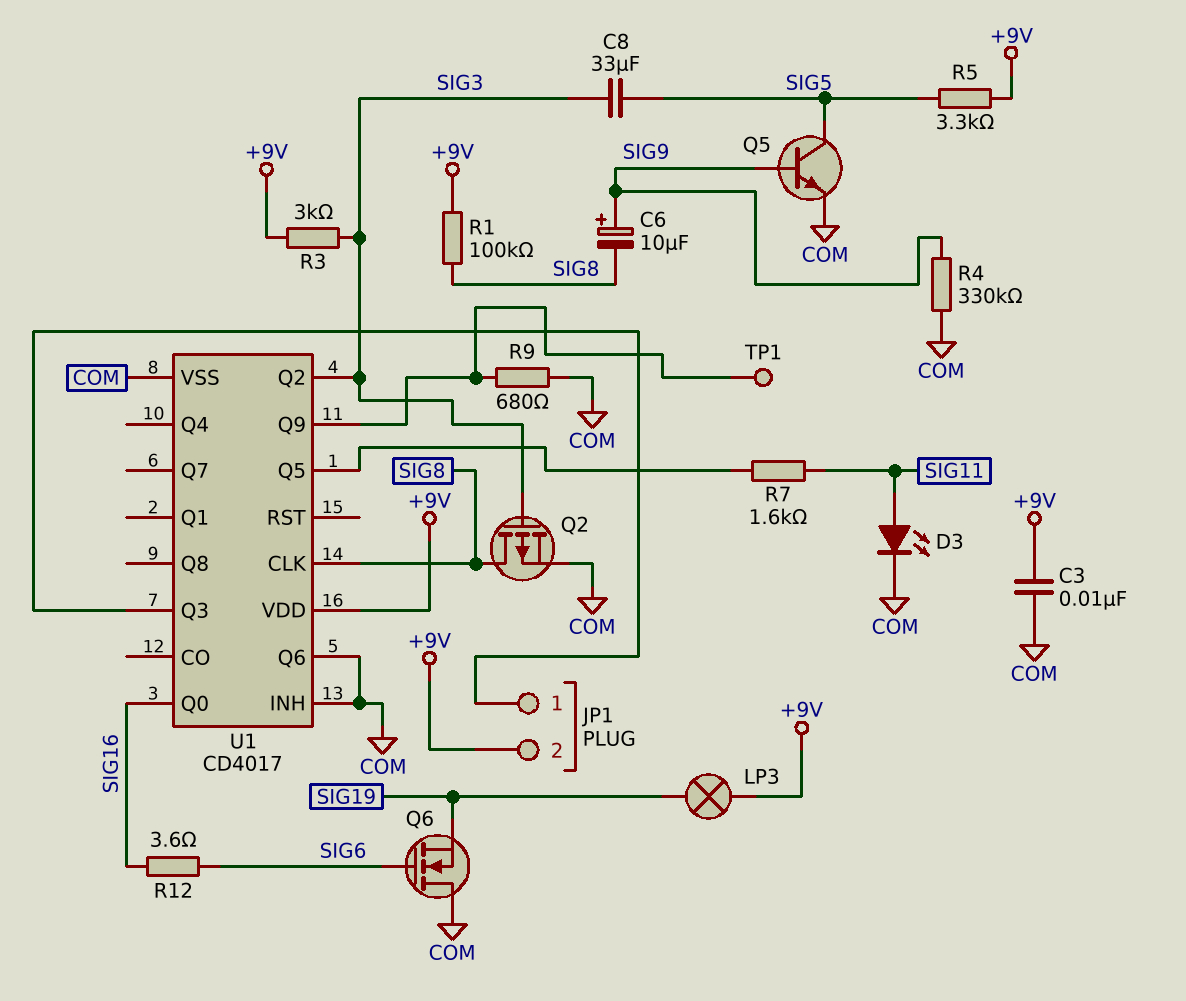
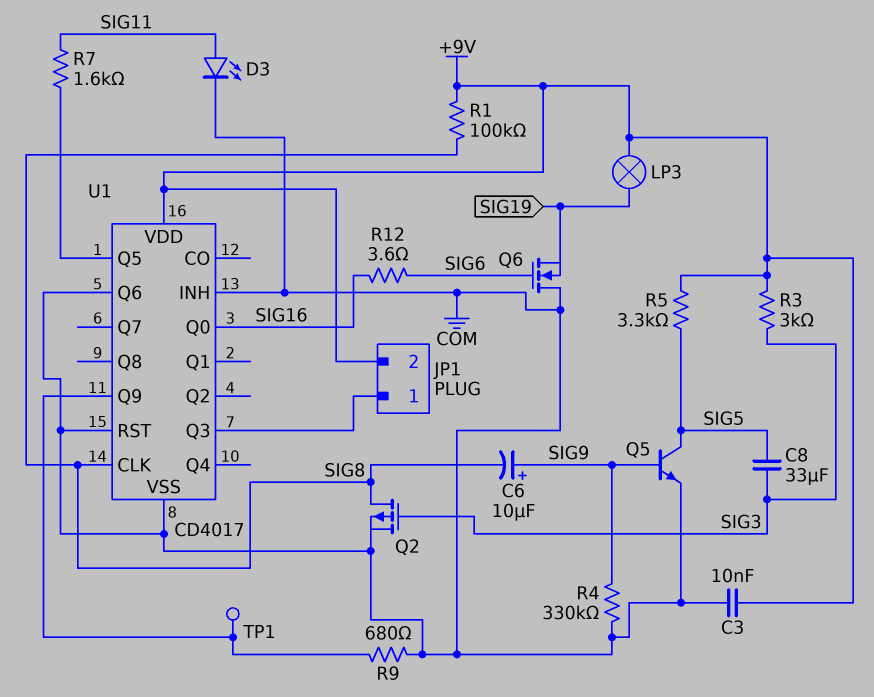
U1 pin Q2: SIG3 -> none
U1 pin RST: none -> COM

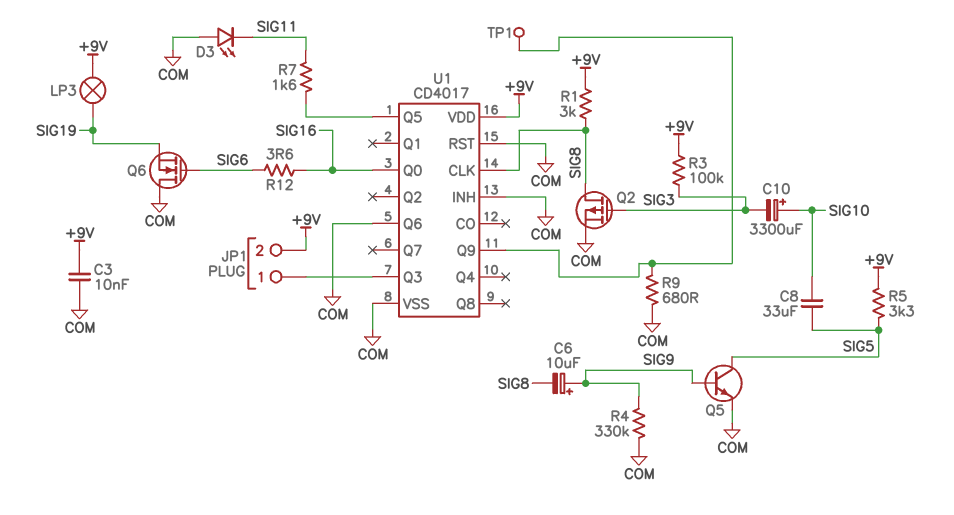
C8: 33uF (SIG3, SIG5) -> 33uF (SIG5, SIG10)
C10: none -> 3300uF (plus SIG10, minus SIG3)
D3: LED (A SIG11, K COM) -> LED (A COM, K SIG11)
R1: 100k (+9V, SIG8) -> 3k (+9V, SIG8)
R3: 3k (+9V, SIG3) -> 100k (+9V, SIG3)

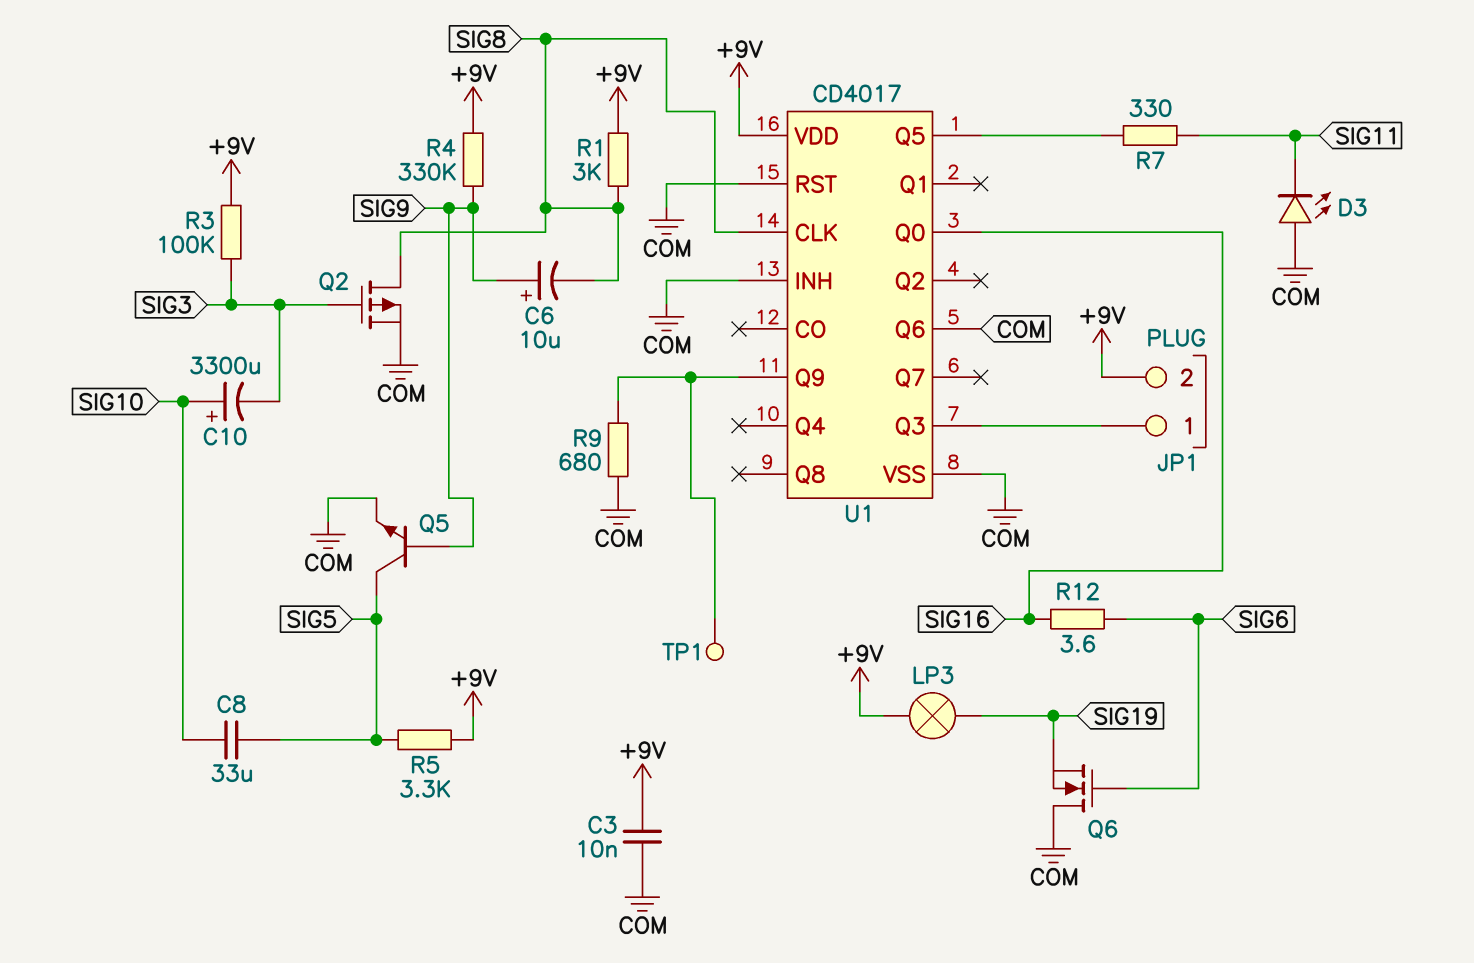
R4: 330k (COM, SIG9) -> 330k (+9V, SIG9)
R7: 1.6k (SIG11, U1/Q5) -> 330 (SIG11, U1/Q5)

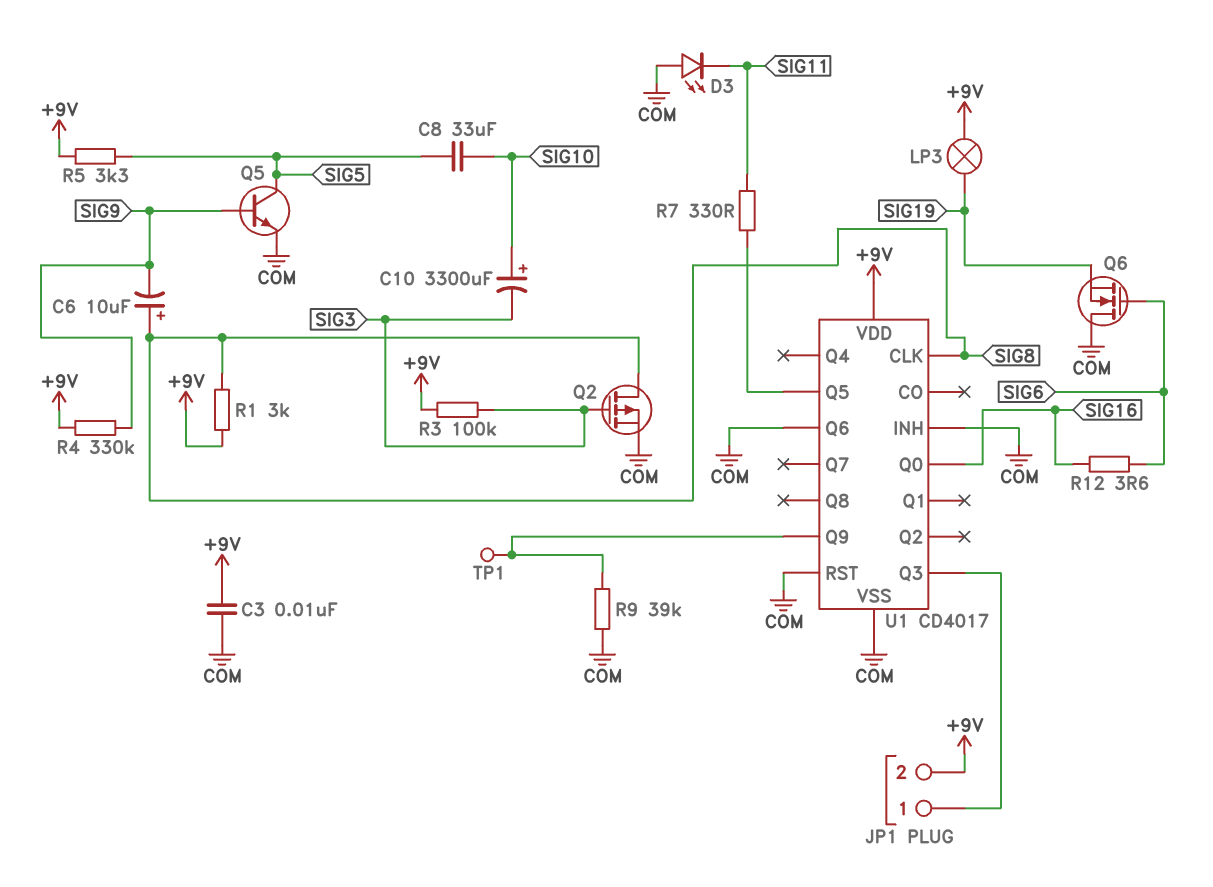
C6: 10uF (plus SIG9, minus SIG8) -> 10uF (plus SIG8, minus SIG9)
R9: 680 (COM, U1/Q9) -> 39k (COM, U1/Q9)

